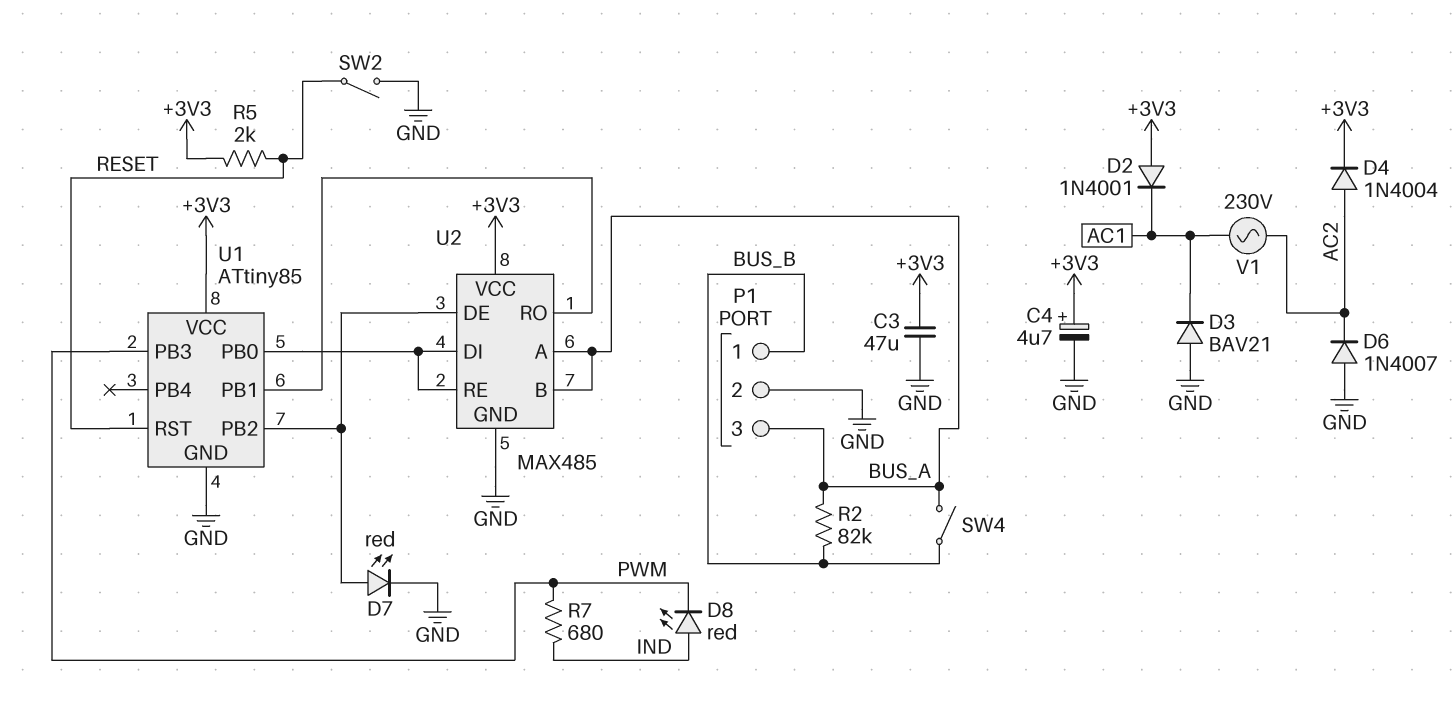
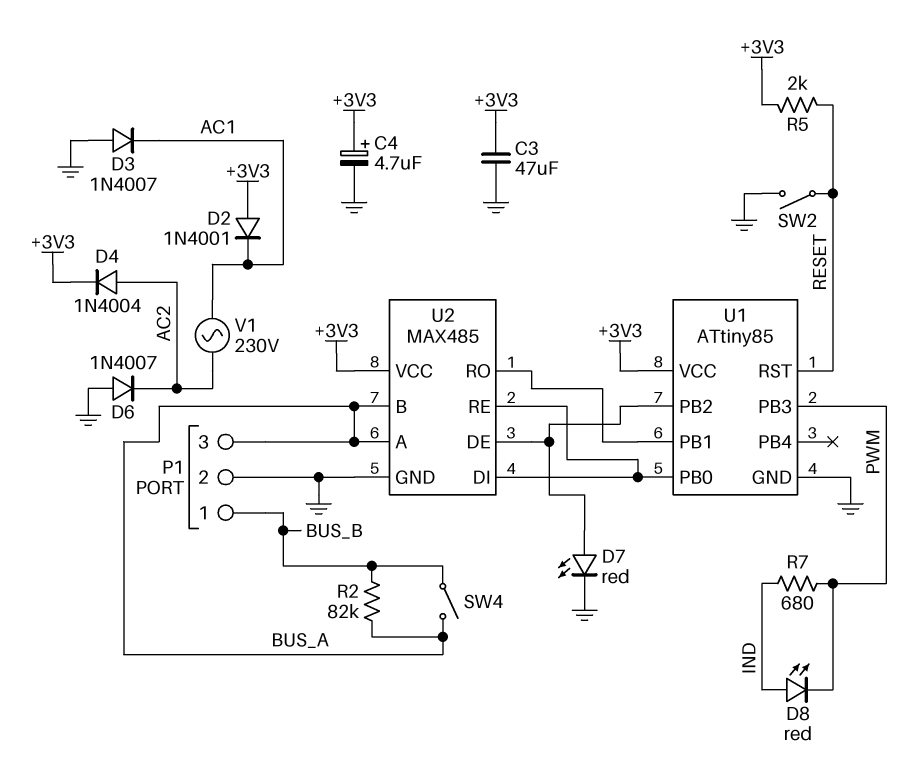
D3: diode BAV21 (A GND, K AC1) -> diode 1N4007 (A GND, K AC1)

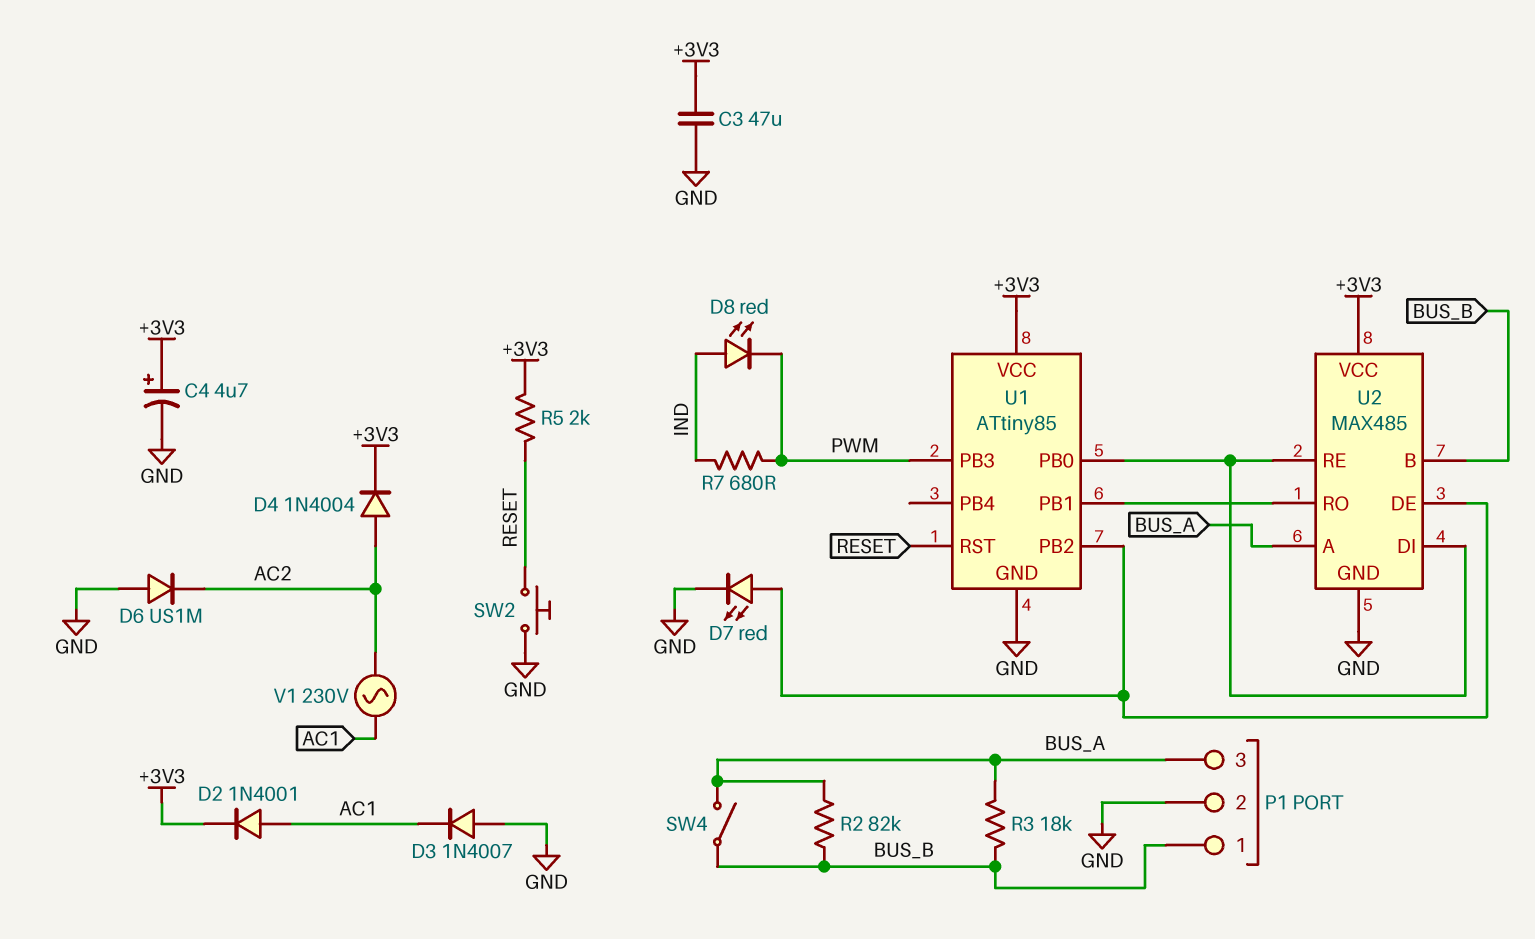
D2: diode 1N4001 (A +3V3, K AC1) -> diode 1N4001 (A AC1, K +3V3)
D6: diode 1N4007 (A GND, K AC2) -> diode US1M (A GND, K AC2)
R3: none -> 18k (BUS_A, BUS_B)
SW2: switch (GND, RESET) -> button (GND, RESET)
U2 pin B: BUS_A -> BUS_B

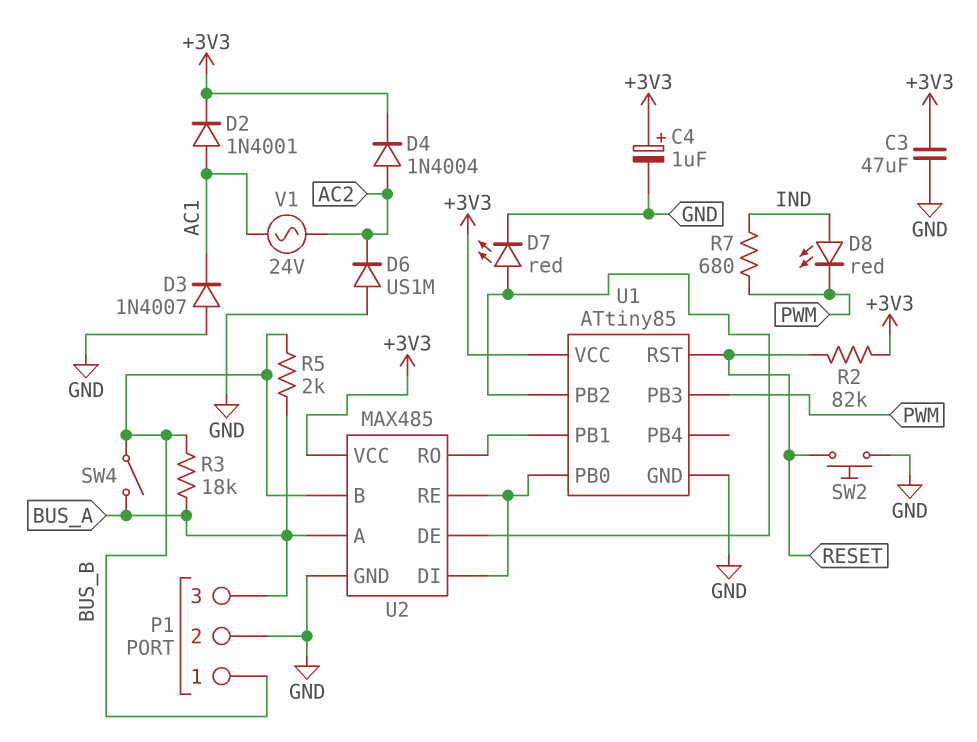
C4: 4.7uF (plus +3V3, minus GND) -> 1uF (plus +3V3, minus GND)
R2: 82k (BUS_A, BUS_B) -> 82k (+3V3, RESET)
R5: 2k (+3V3, RESET) -> 2k (BUS_A, BUS_B)
V1: AC 230V (AC1, AC2) -> AC 24V (AC1, AC2)

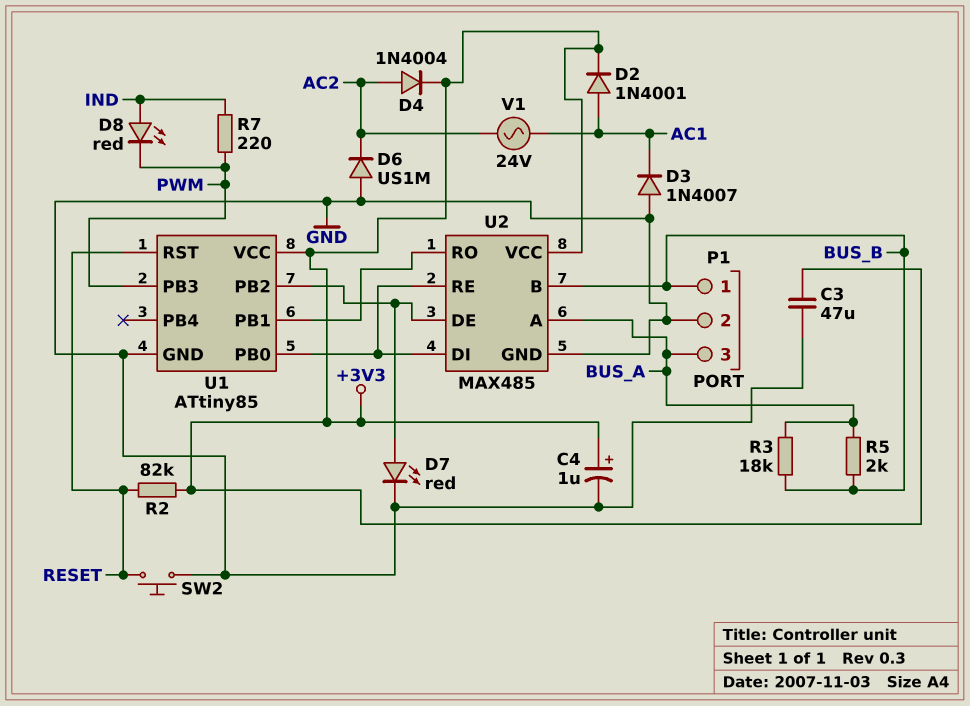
R7: 680 (IND, PWM) -> 220 (IND, PWM)
SW4: switch (BUS_A, BUS_B) -> none

